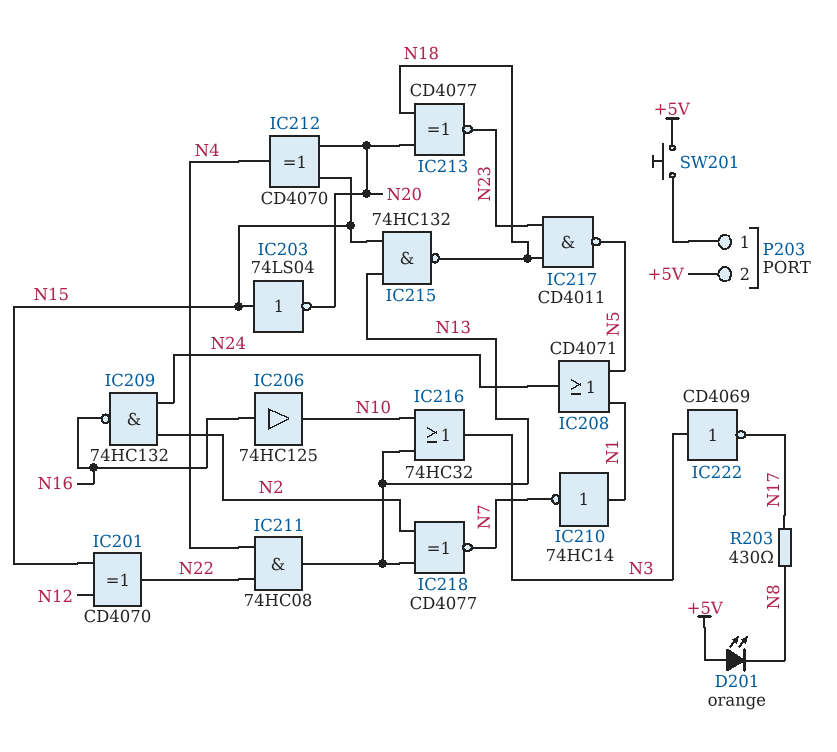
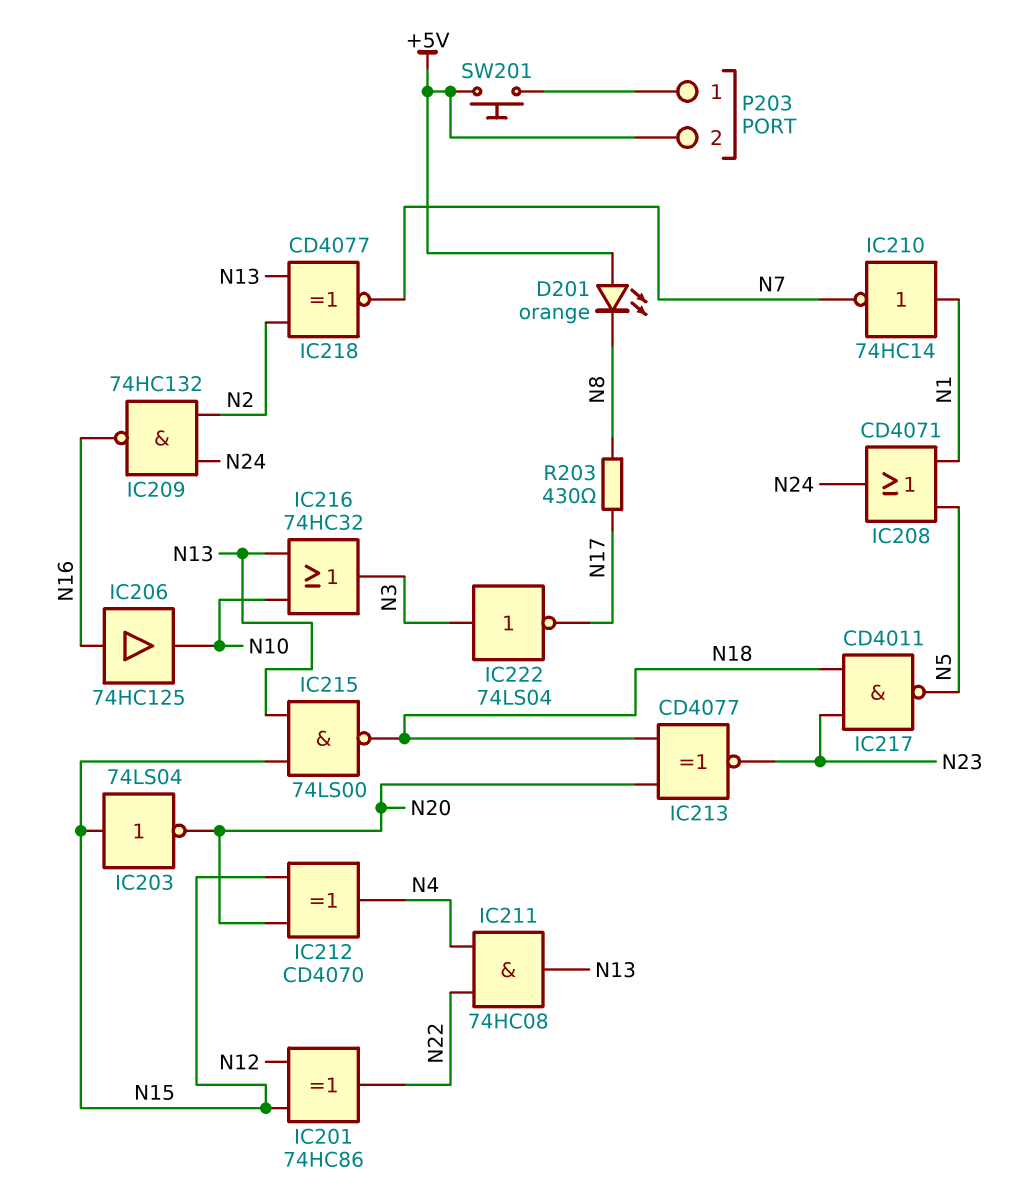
IC201: XOR CD4070 (in N12, in N15, out N22) -> XOR 74HC86 (in N12, in N15, out N22)
IC215: NAND 74HC132 (in N13, in N15, out N18) -> NAND 74LS00 (in N13, in N15, out N18)
IC222: NOT CD4069 (in N3, out N17) -> NOT 74LS04 (in N3, out N17)

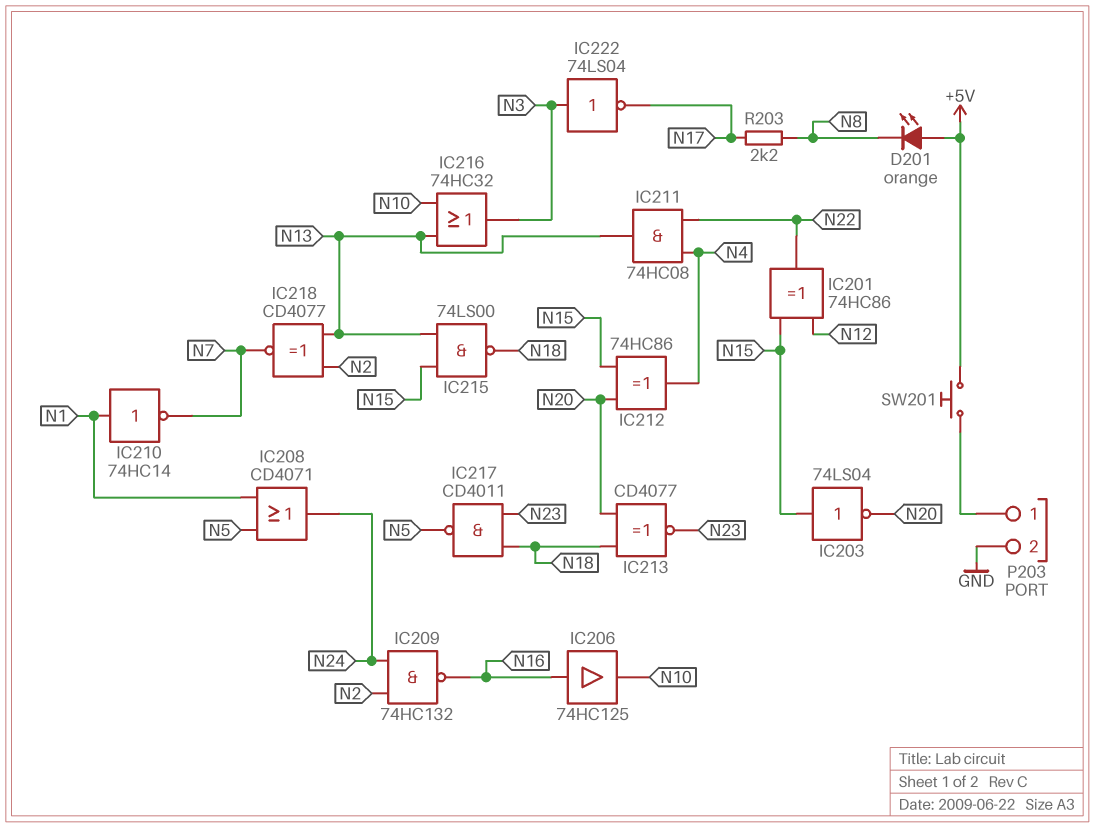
IC212: XOR CD4070 (in N15, in N20, out N4) -> XOR 74HC86 (in N15, in N20, out N4)
P203 pin 2: +5V -> GND
R203: 430 (N8, N17) -> 2.2k (N8, N17)

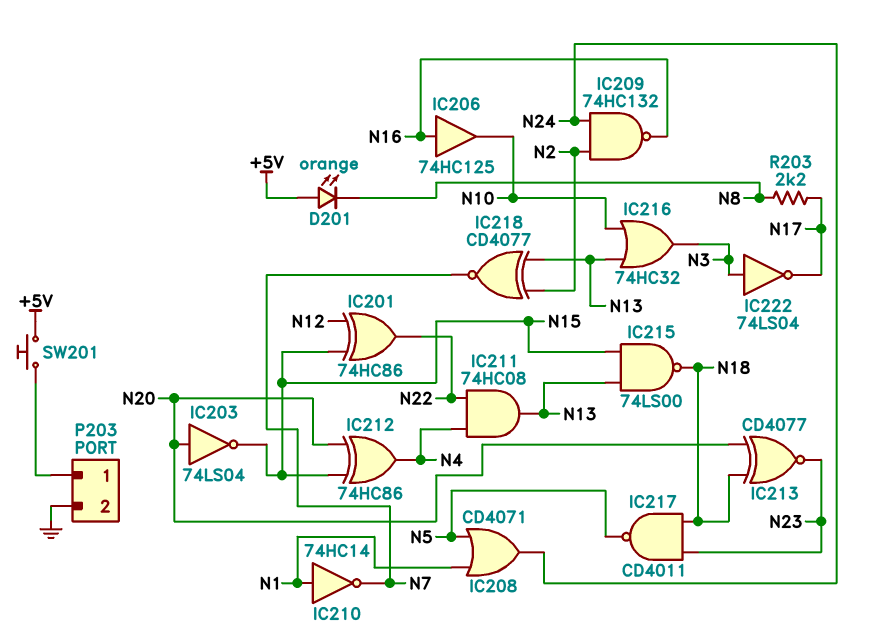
IC203: NOT 74LS04 (in N15, out N20) -> NOT 74LS04 (in N20, out N15)

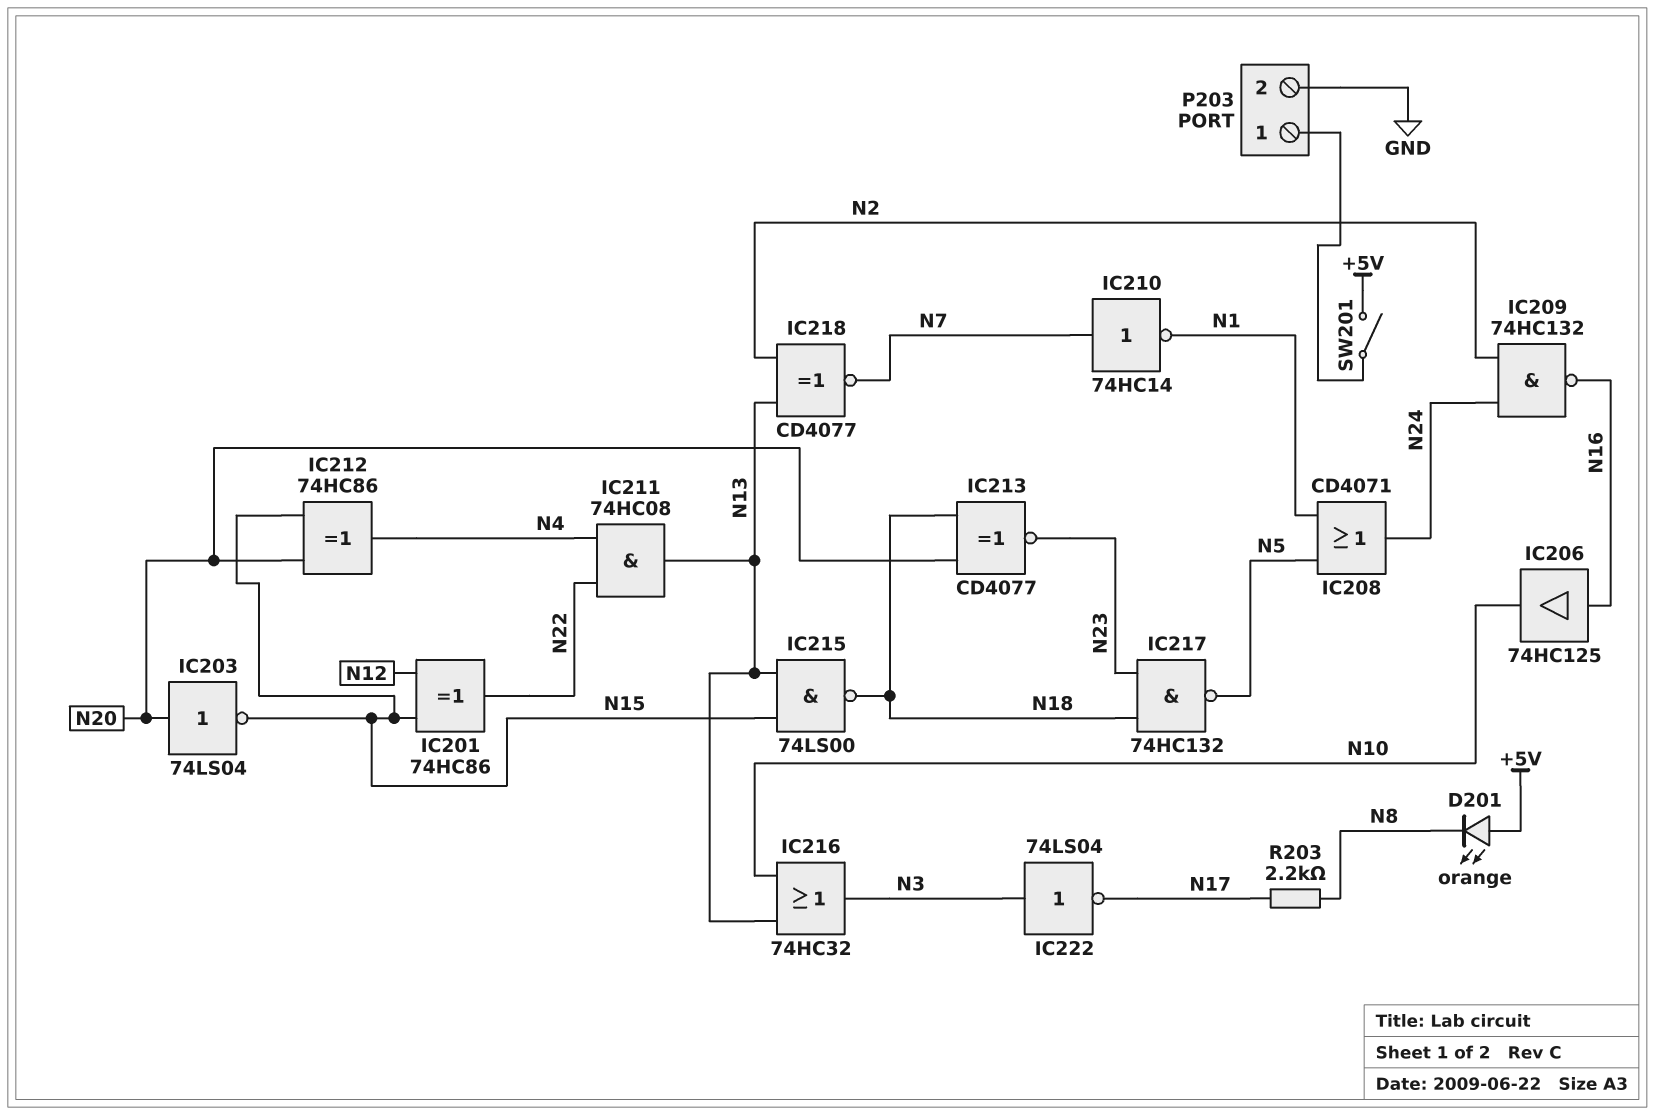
IC210: NOT 74HC14 (in N1, out N7) -> NOT 74HC14 (in N7, out N1)
IC217: NAND CD4011 (in N18, in N23, out N5) -> NAND 74HC132 (in N18, in N23, out N5)
SW201: button (+5V, P203/1) -> switch (+5V, P203/1)

